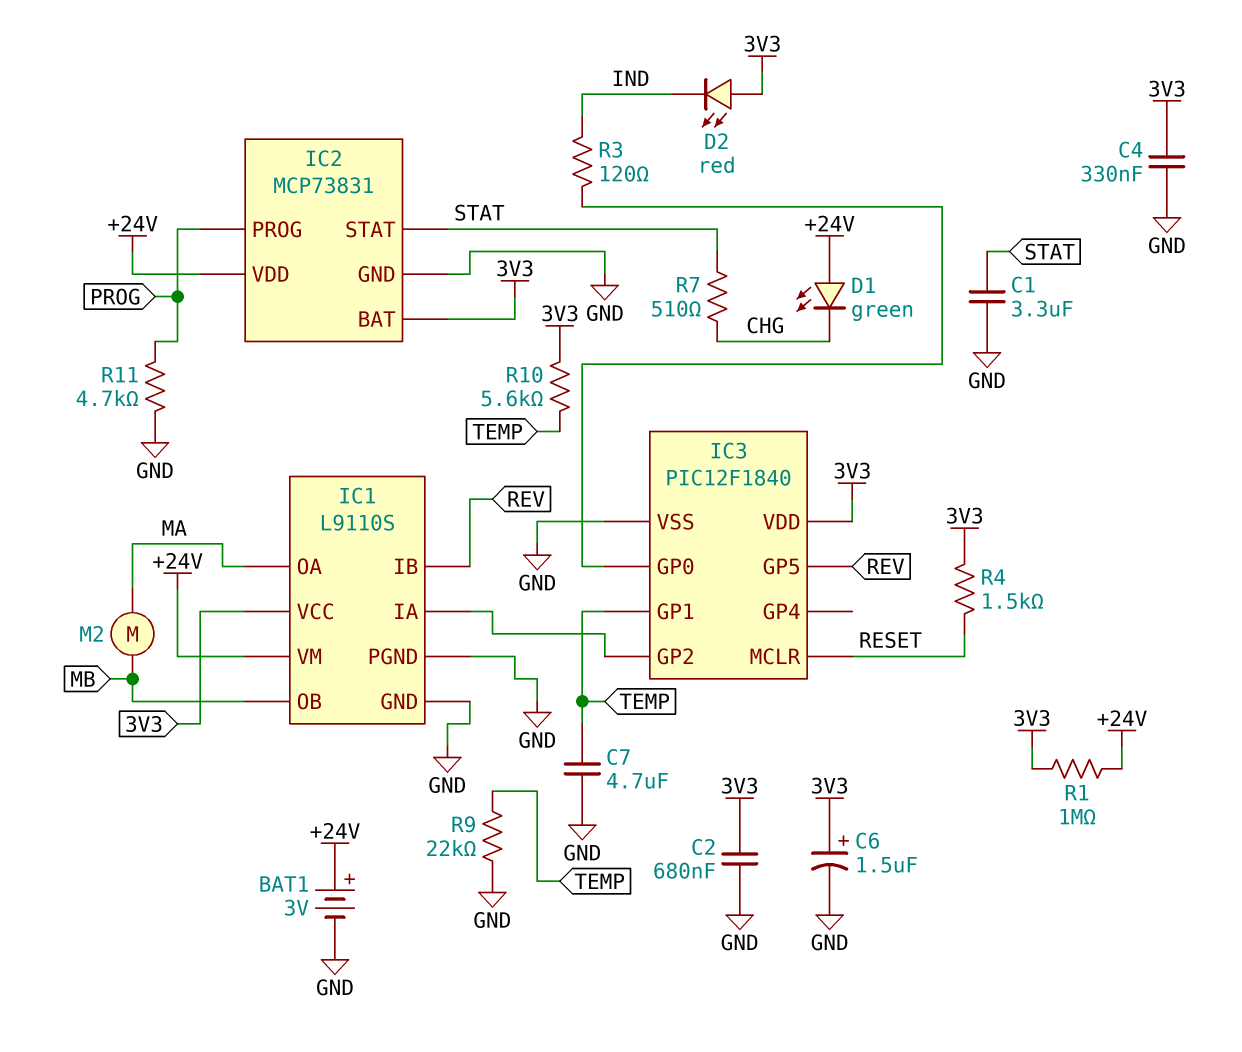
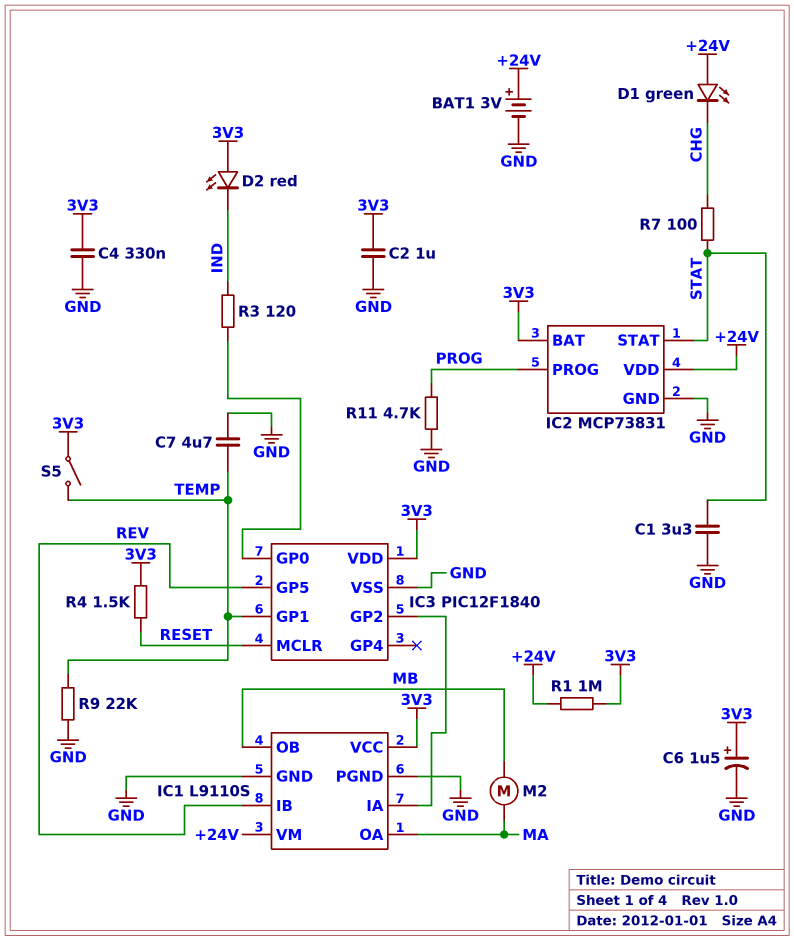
C2: 680nF (3V3, GND) -> 1uF (3V3, GND)
R7: 510 (CHG, STAT) -> 100 (CHG, STAT)
R10: 5.6k (3V3, TEMP) -> none
S5: none -> switch (3V3, TEMP)

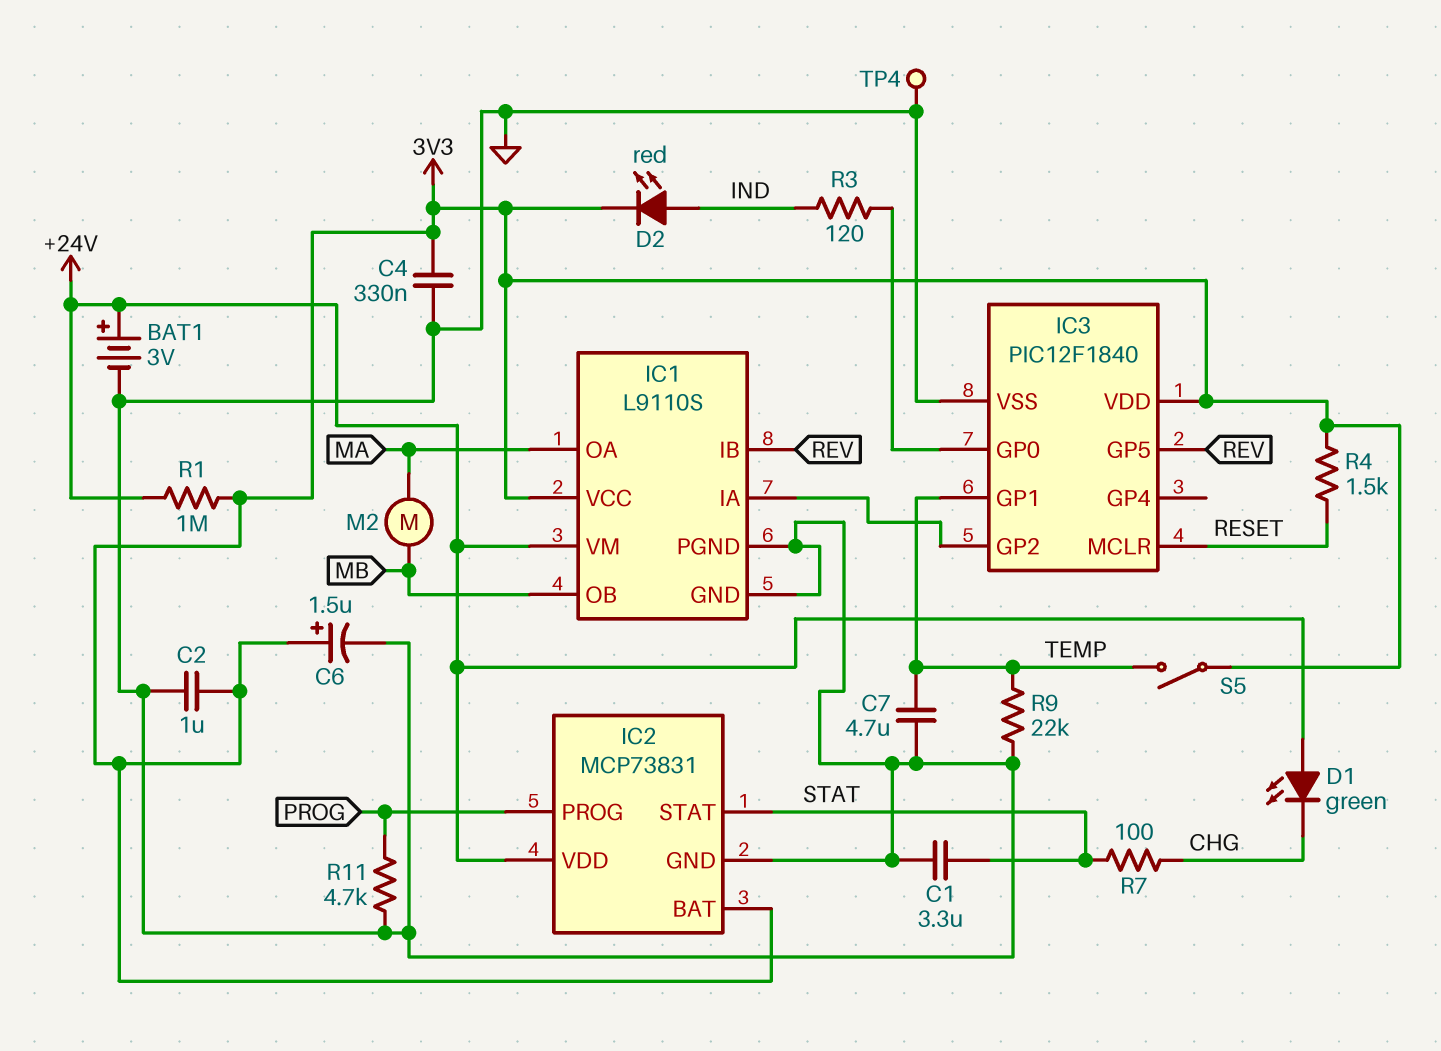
D2: LED red (A 3V3, K IND) -> LED red (A IND, K 3V3)
TP4: none -> test point (GND)

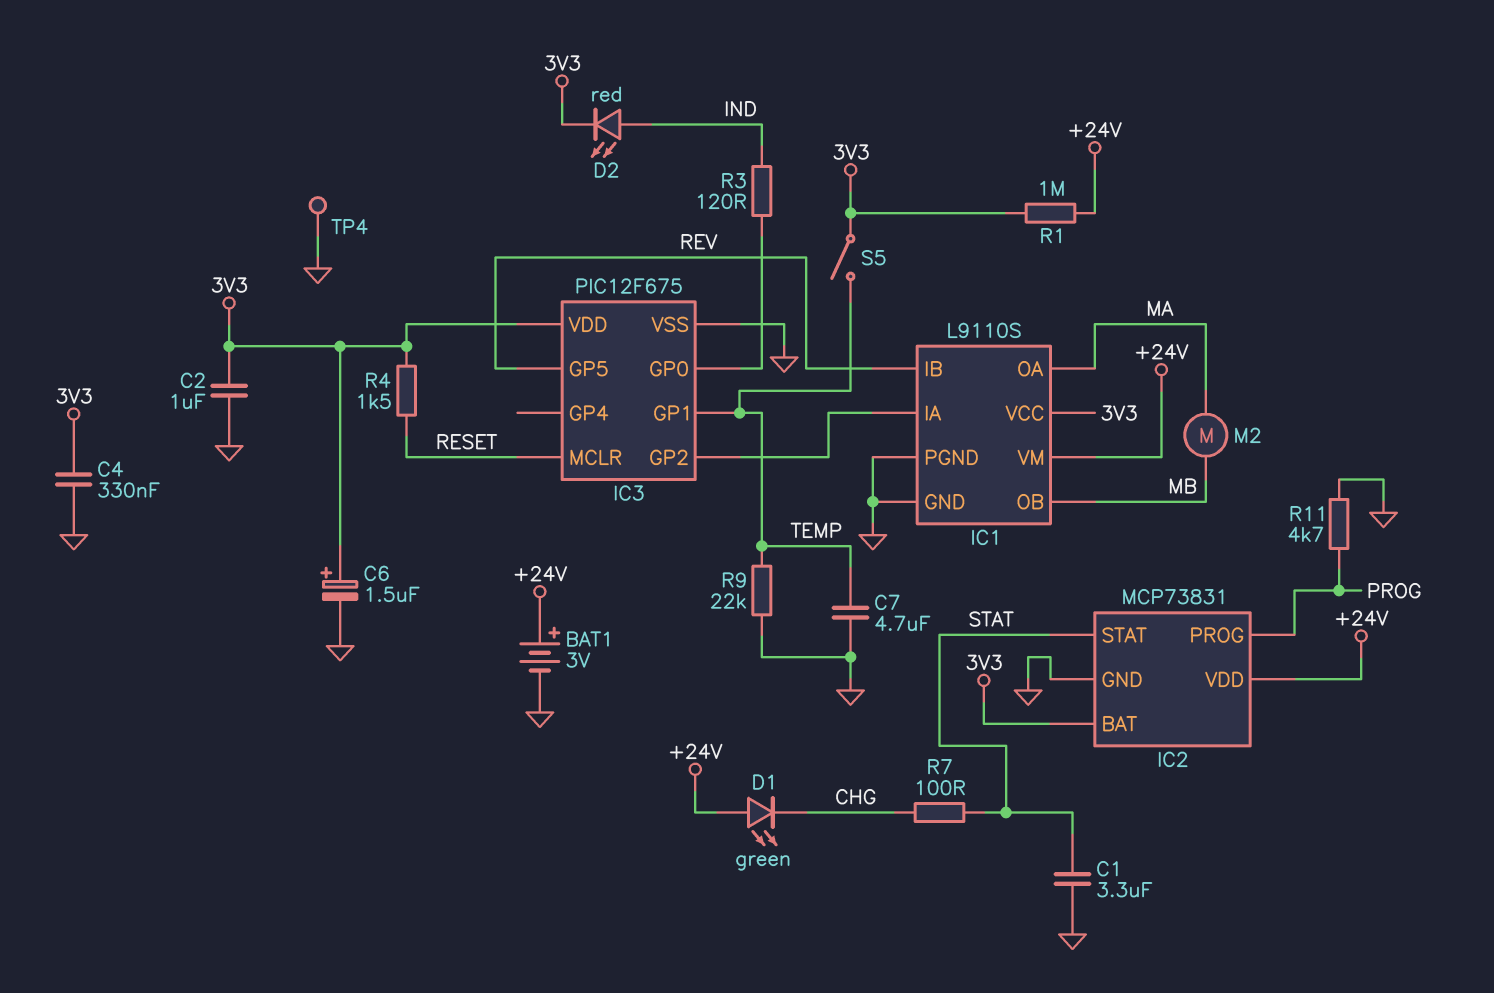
IC3: PIC12F1840 -> PIC12F675

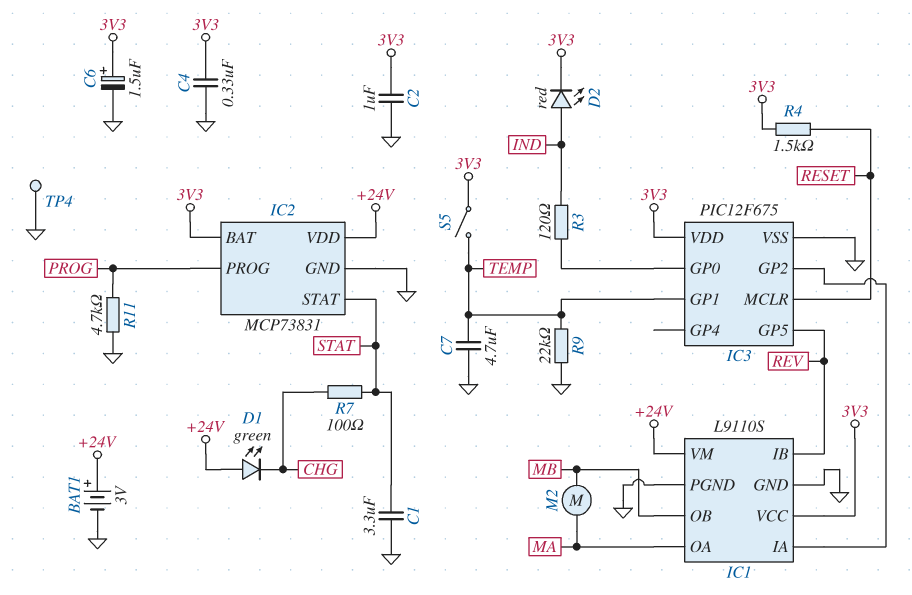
R1: 1M (+24V, 3V3) -> none

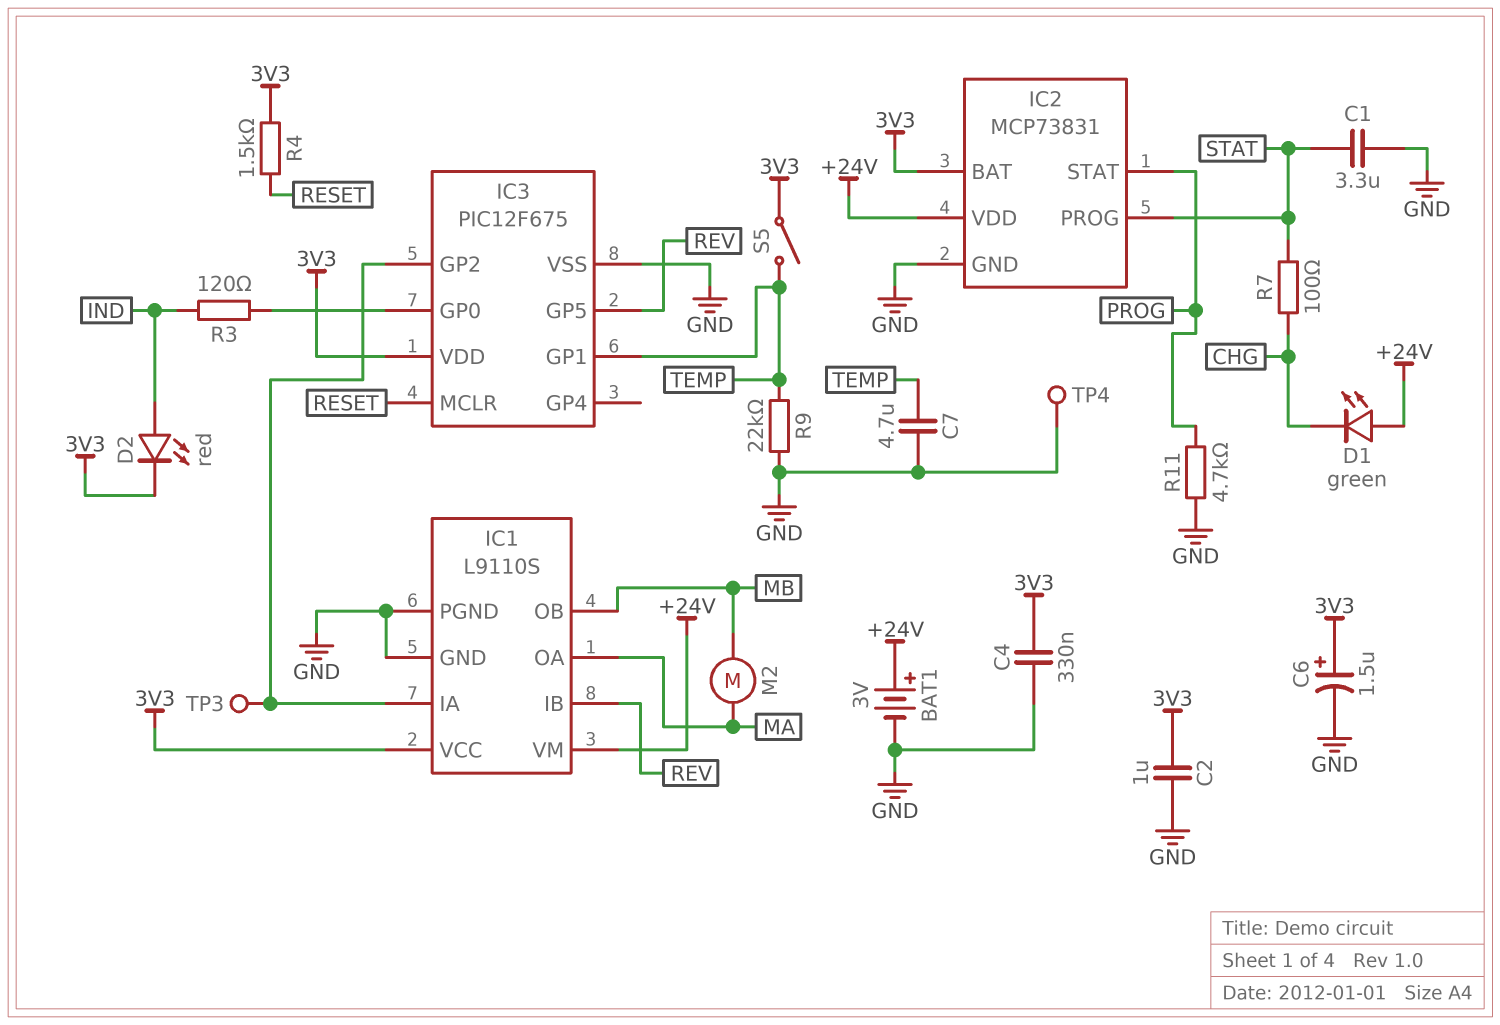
IC2 pin PROG: PROG -> STAT
IC2 pin STAT: STAT -> PROG
TP3: none -> test point (IC1/IA)

